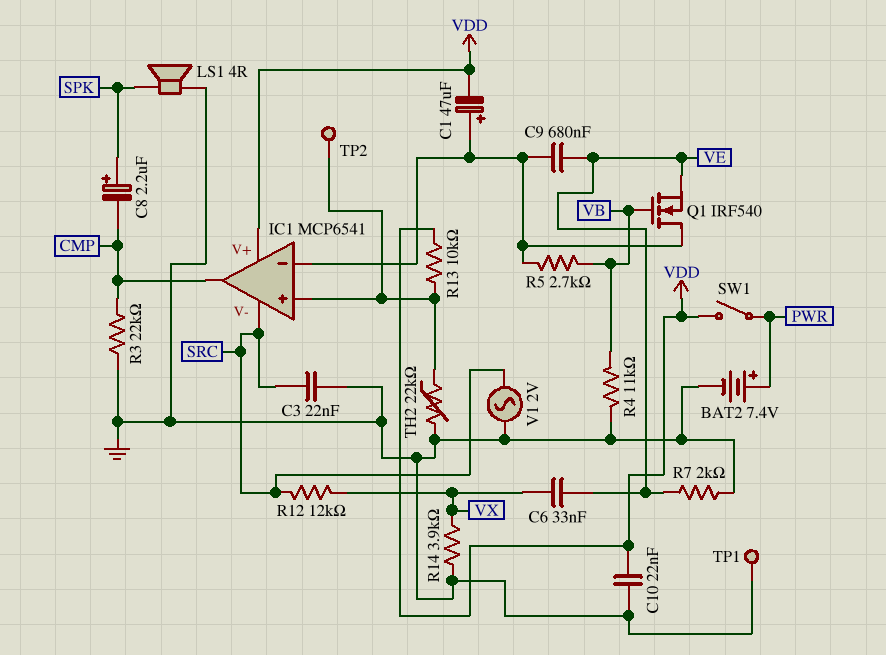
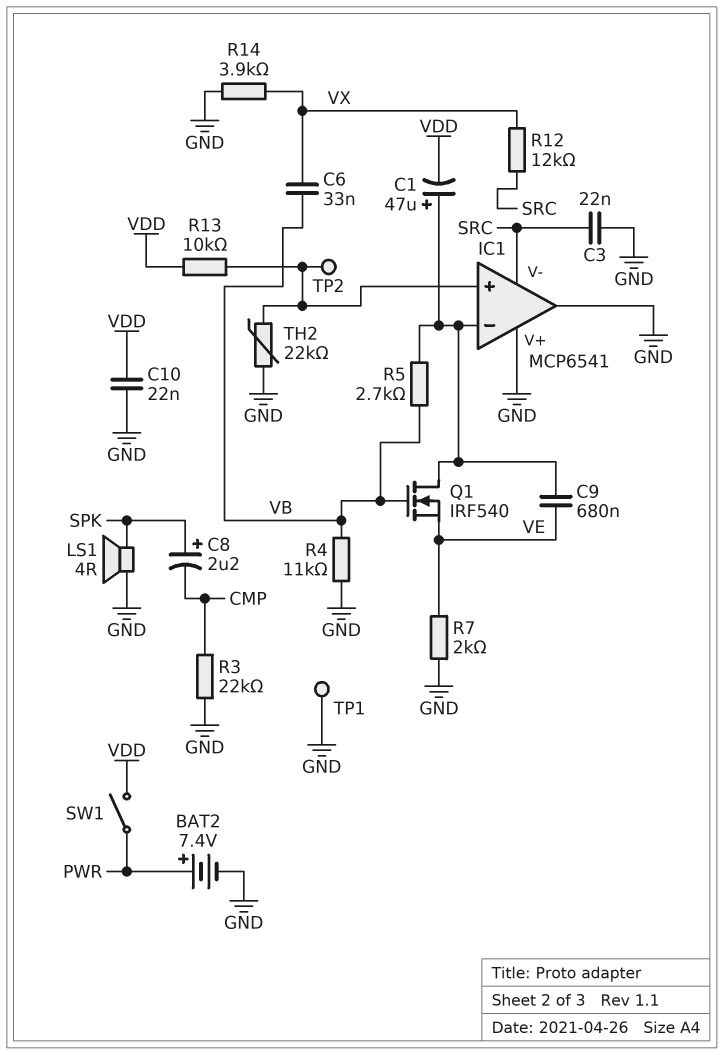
C6: 33nF (VE, VX) -> 33nF (VB, VX)
IC1 pin V+: VDD -> GND
IC1 pin out: CMP -> GND
V1: AC 2V (GND, SRC) -> none

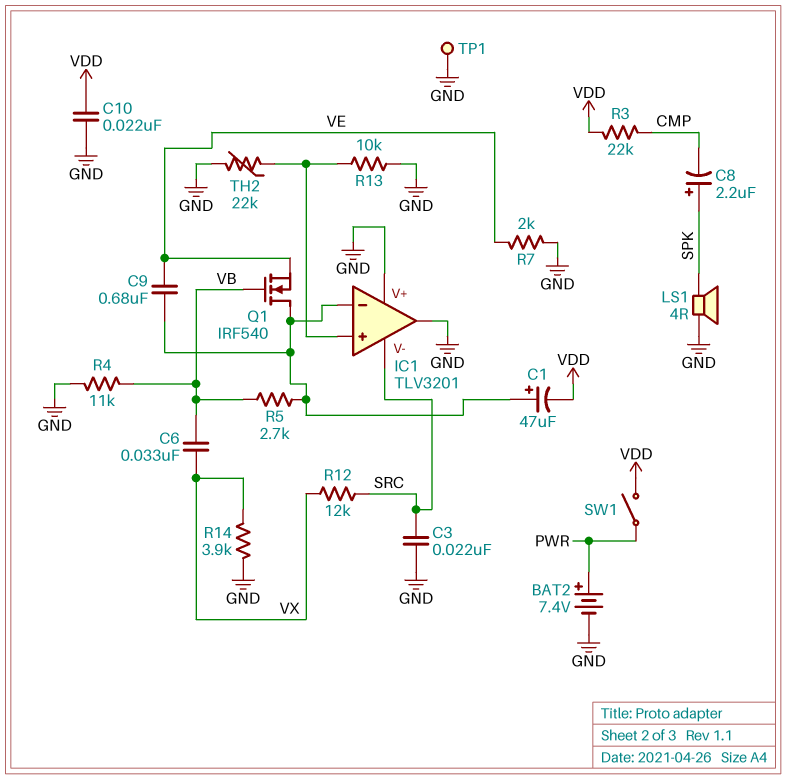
IC1: MCP6541 -> TLV3201
R3: 22k (CMP, GND) -> 22k (CMP, VDD)
R13: 10k (IC1/in+, VDD) -> 10k (GND, IC1/in+)
TP2: test point (IC1/in+) -> none

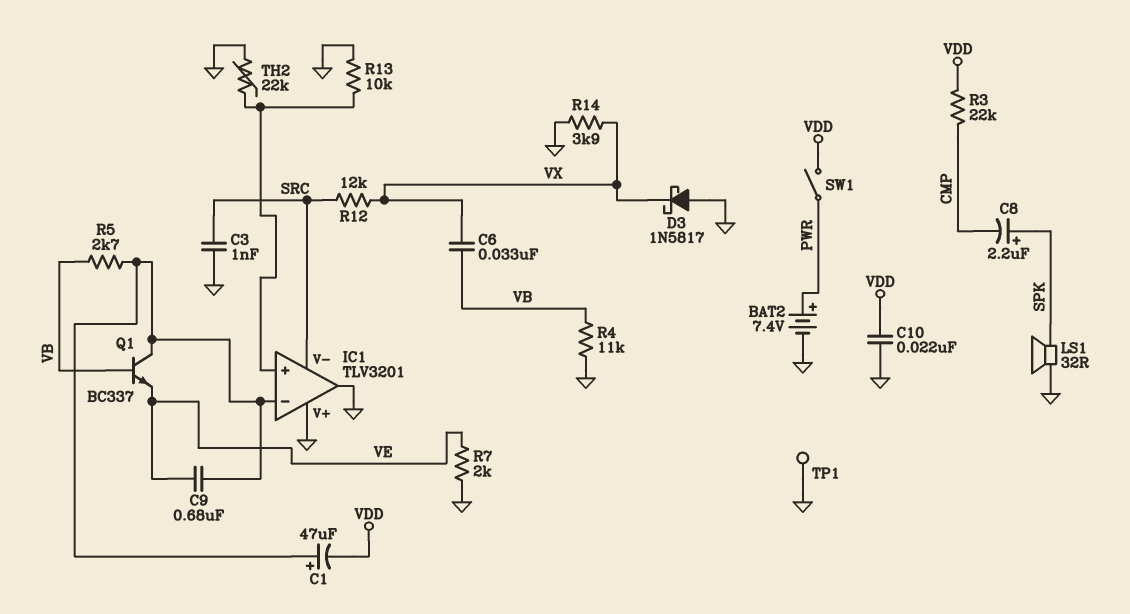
C3: 22nF (GND, SRC) -> 1nF (GND, SRC)
D3: none -> schottky 1N5817 (A GND, K VX)
LS1: speaker 4R (GND, SPK) -> speaker 32R (GND, SPK)
Q1: NMOS IRF540 (G VB, D IC1/in-, S VE) -> NPN BC337 (B VB, C IC1/in-, E VE)

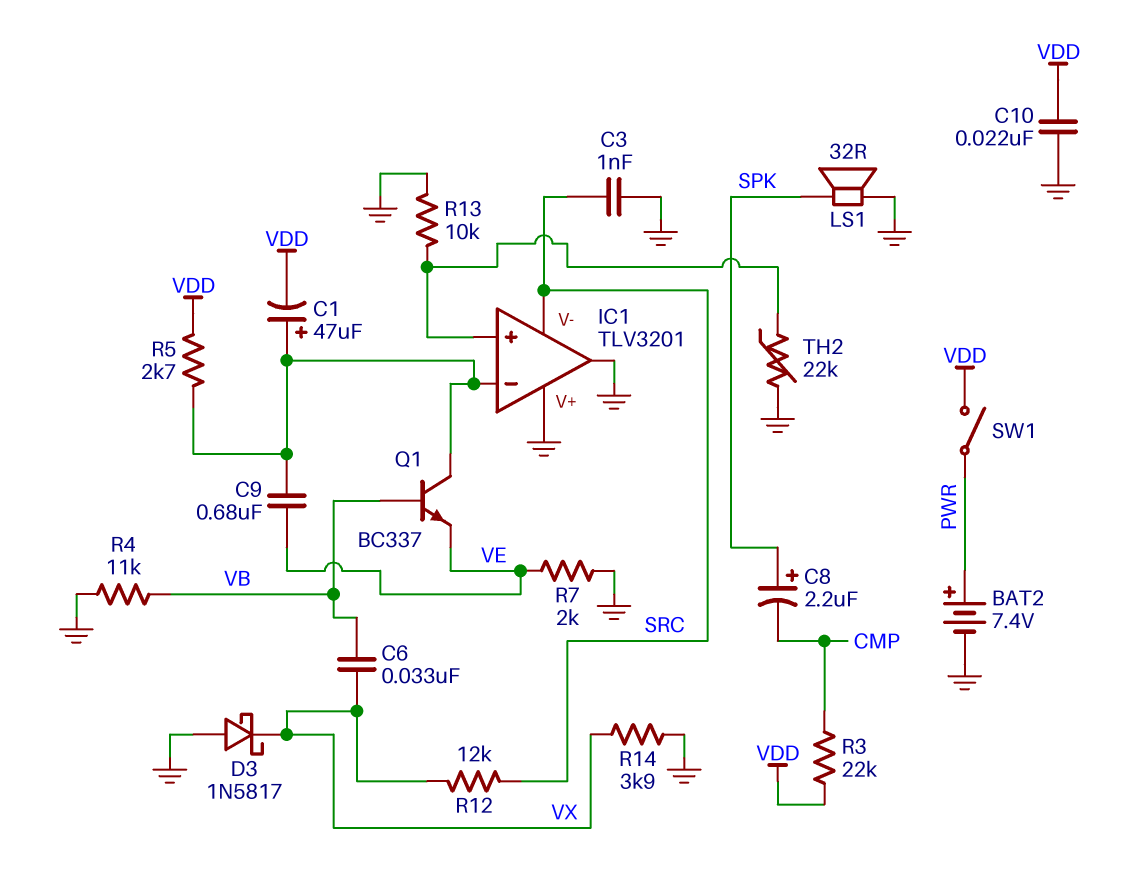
R5: 2.7k (IC1/in-, VB) -> 2.7k (IC1/in-, VDD)
TP1: test point (GND) -> none

